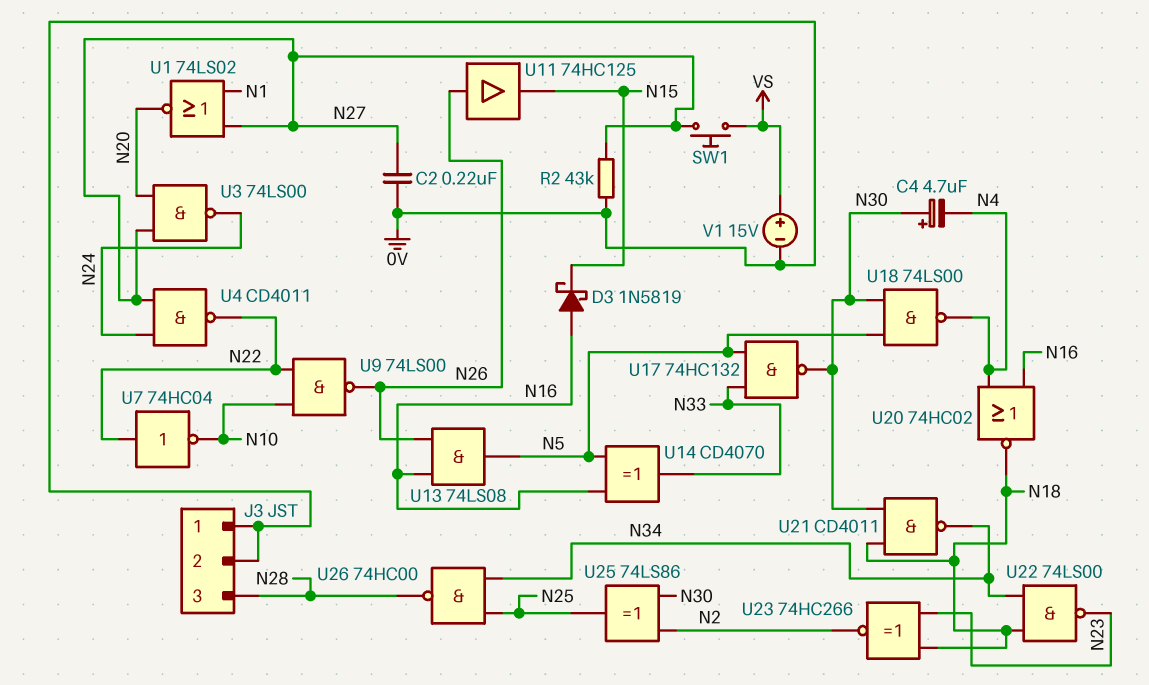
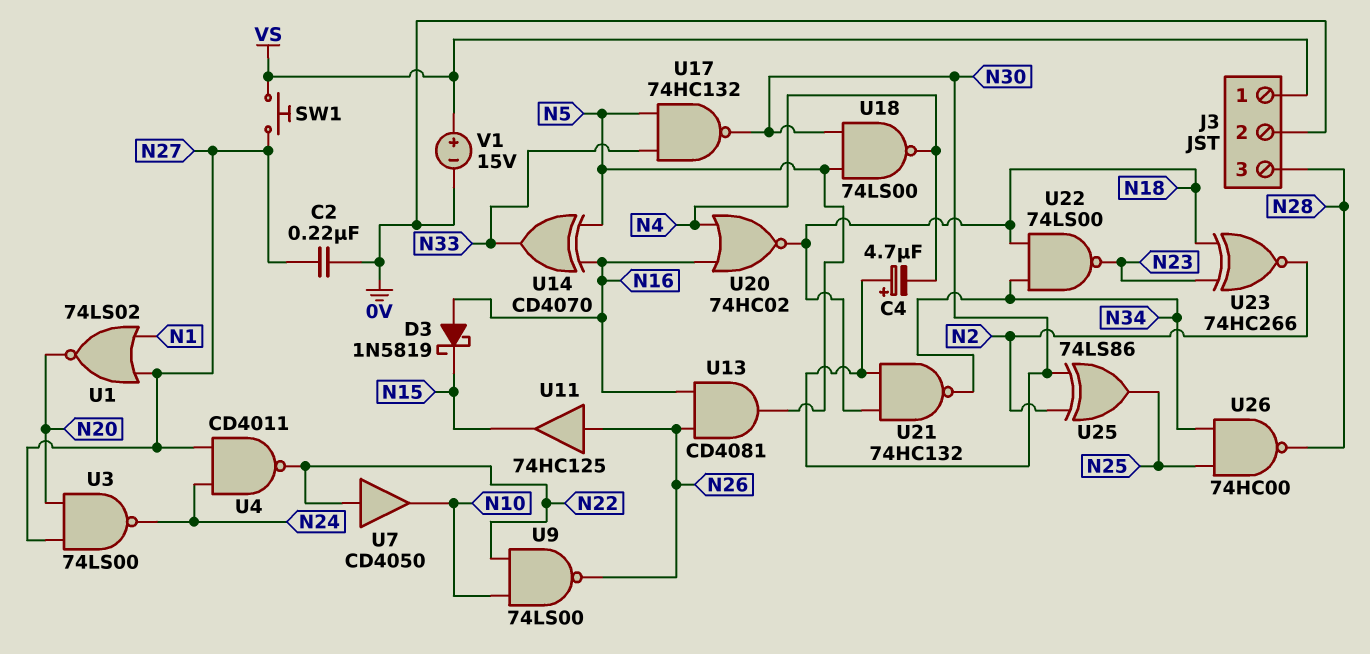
J3 pin 1: 0V -> VS
R2: 43k (0V, N27) -> none
U7: NOT 74HC04 (in N22, out N10) -> buffer CD4050 (in N22, out N10)
U13: AND 74LS08 (in N16, in N26, out N5) -> AND CD4081 (in N16, in N26, out N5)
U21: NAND CD4011 (in N18, in N30, out N34) -> NAND 74HC132 (in N18, in N30, out N34)

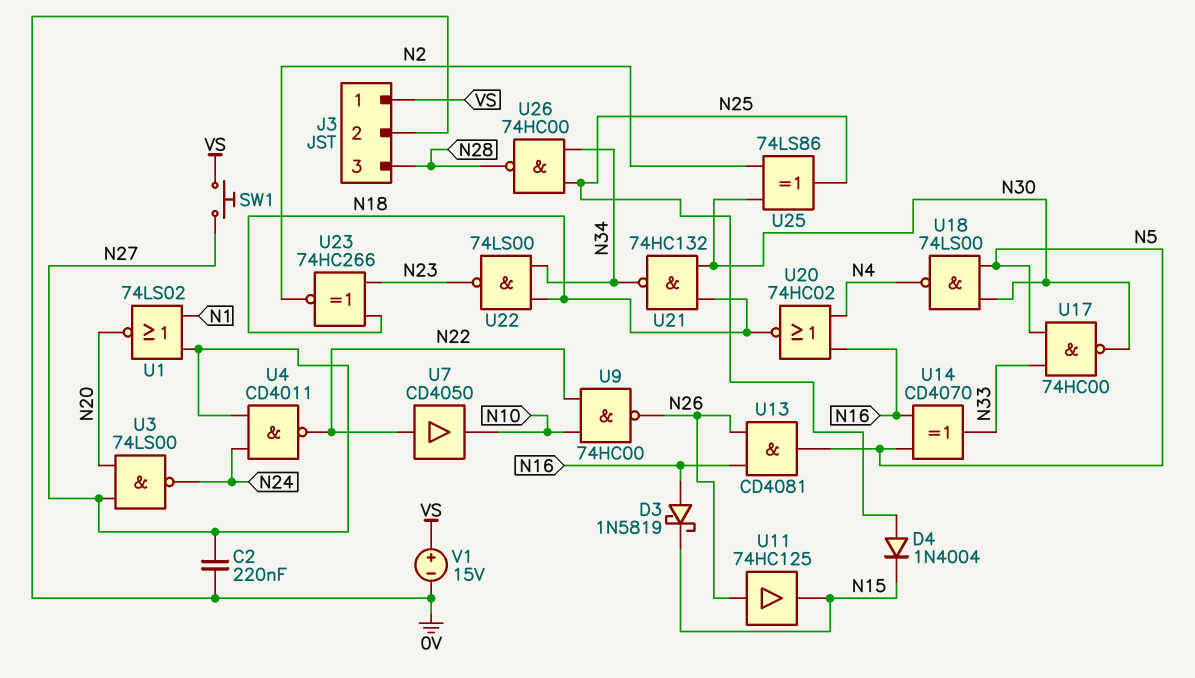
C4: 4.7uF (plus N30, minus N4) -> none
D4: none -> diode 1N4004 (A N25, K N15)
U9: NAND 74LS00 (in N10, in N22, out N26) -> NAND 74HC00 (in N10, in N22, out N26)
U17: NAND 74HC132 (in N5, in N33, out N30) -> NAND 74HC00 (in N5, in N33, out N30)

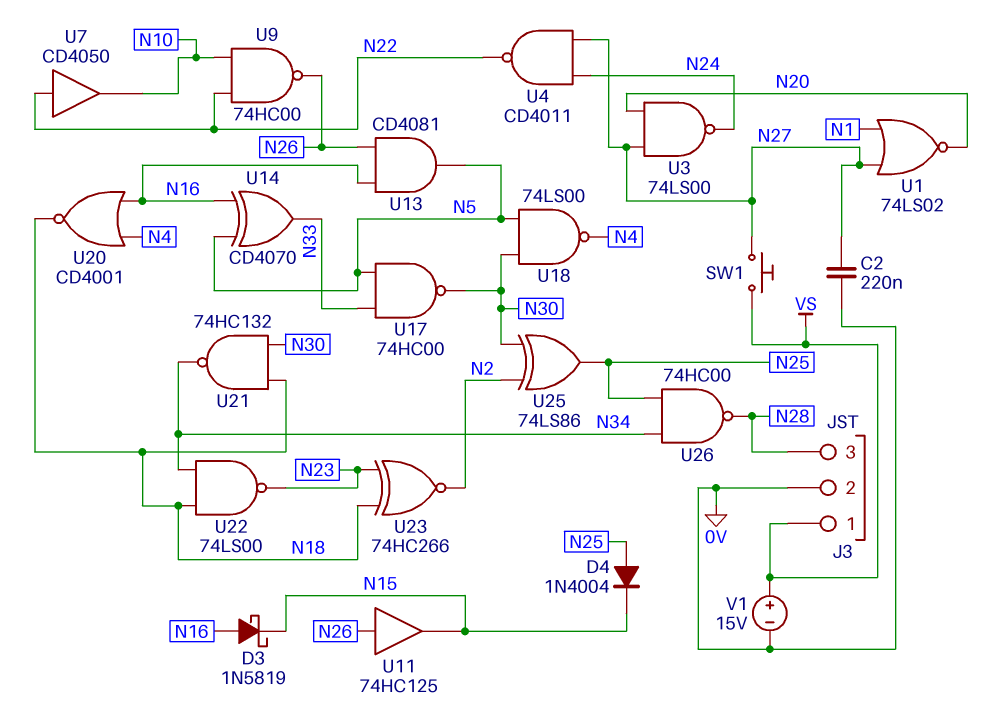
U20: NOR 74HC02 (in N4, in N16, out N18) -> NOR CD4001 (in N4, in N16, out N18)

